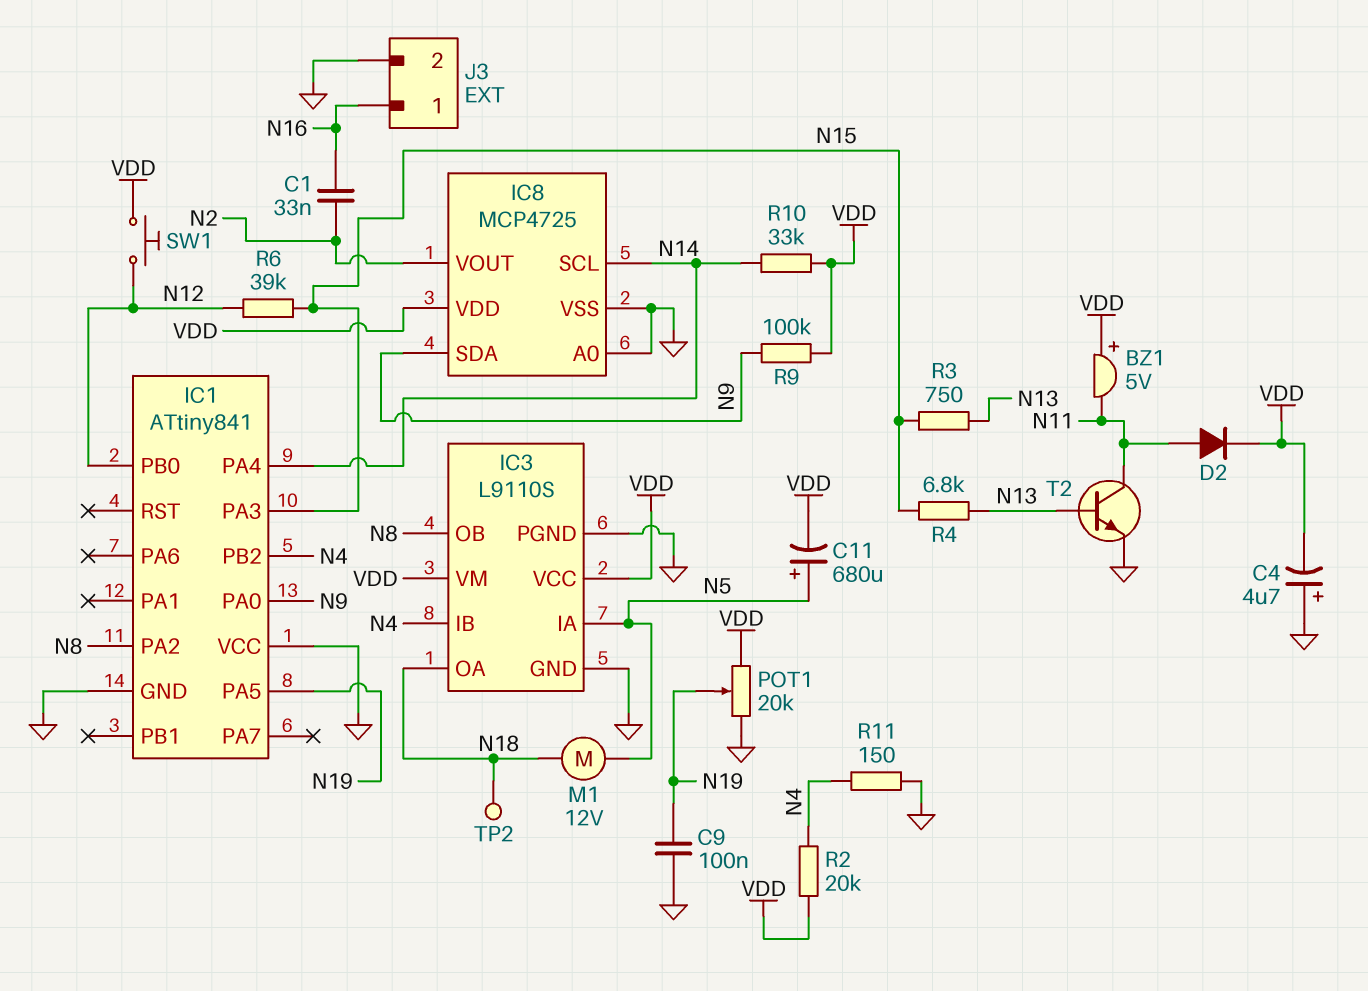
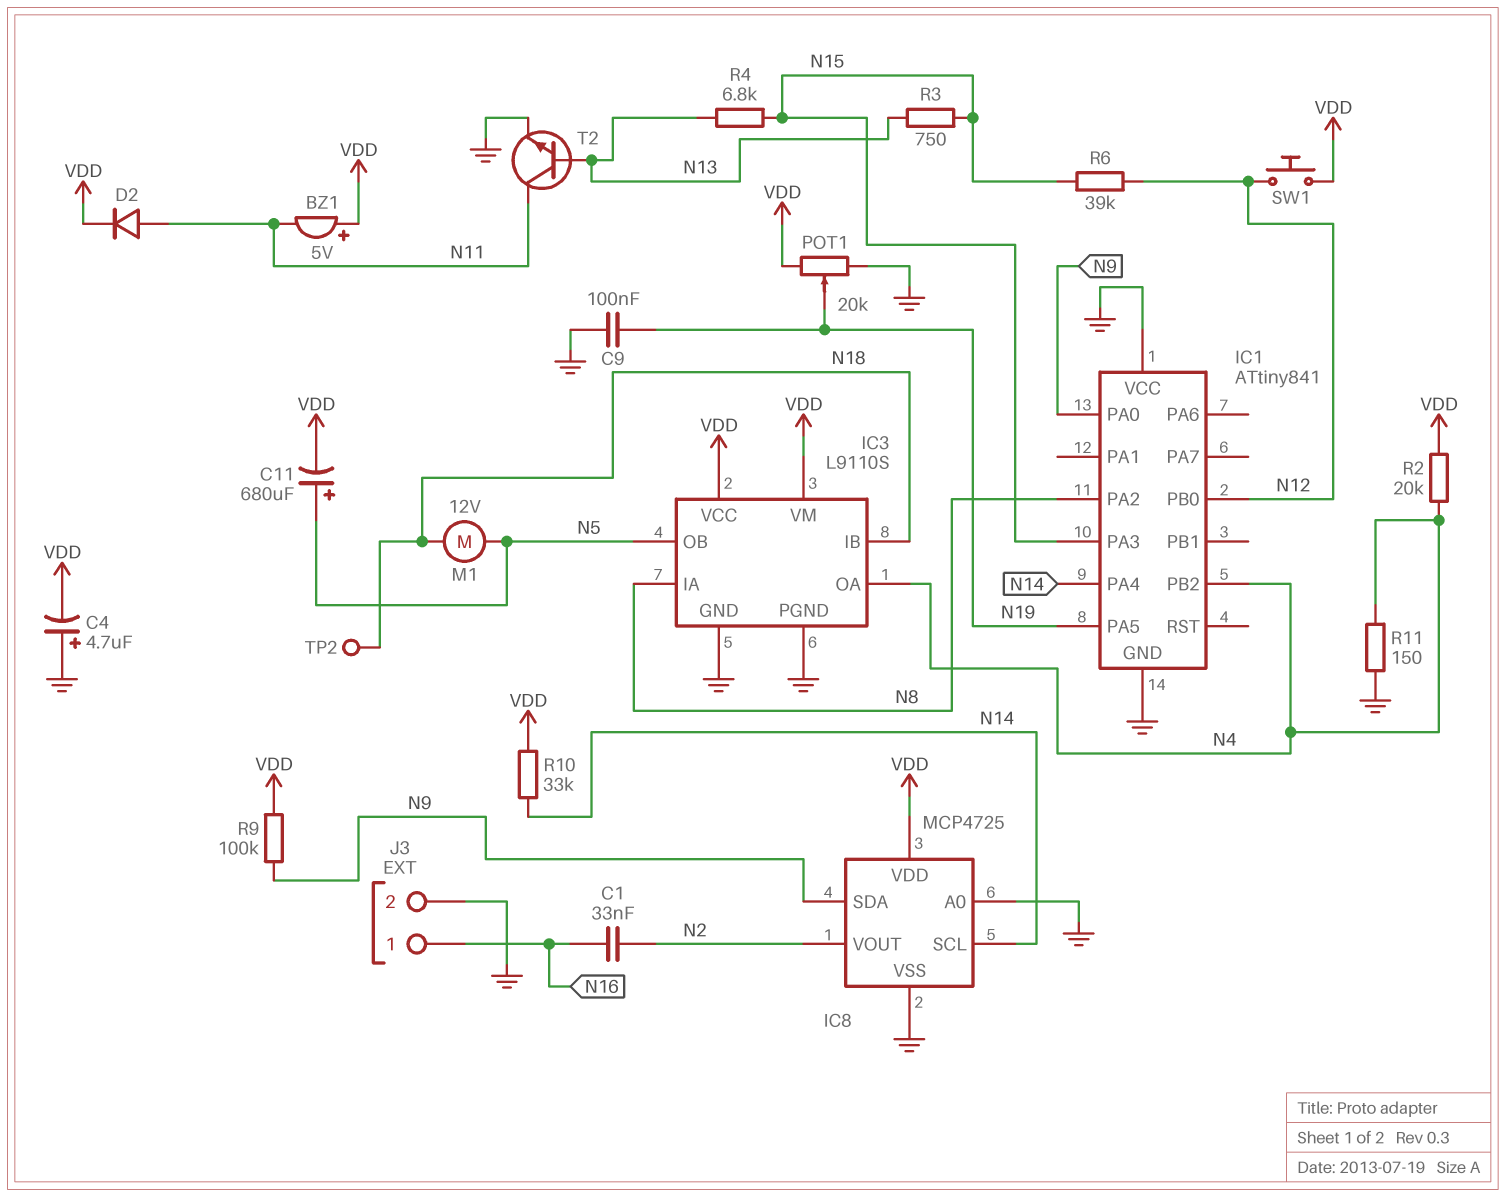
IC3 pin IA: N5 -> N8
IC3 pin IB: N4 -> N18
IC3 pin OA: N18 -> N4
IC3 pin OB: N8 -> N5

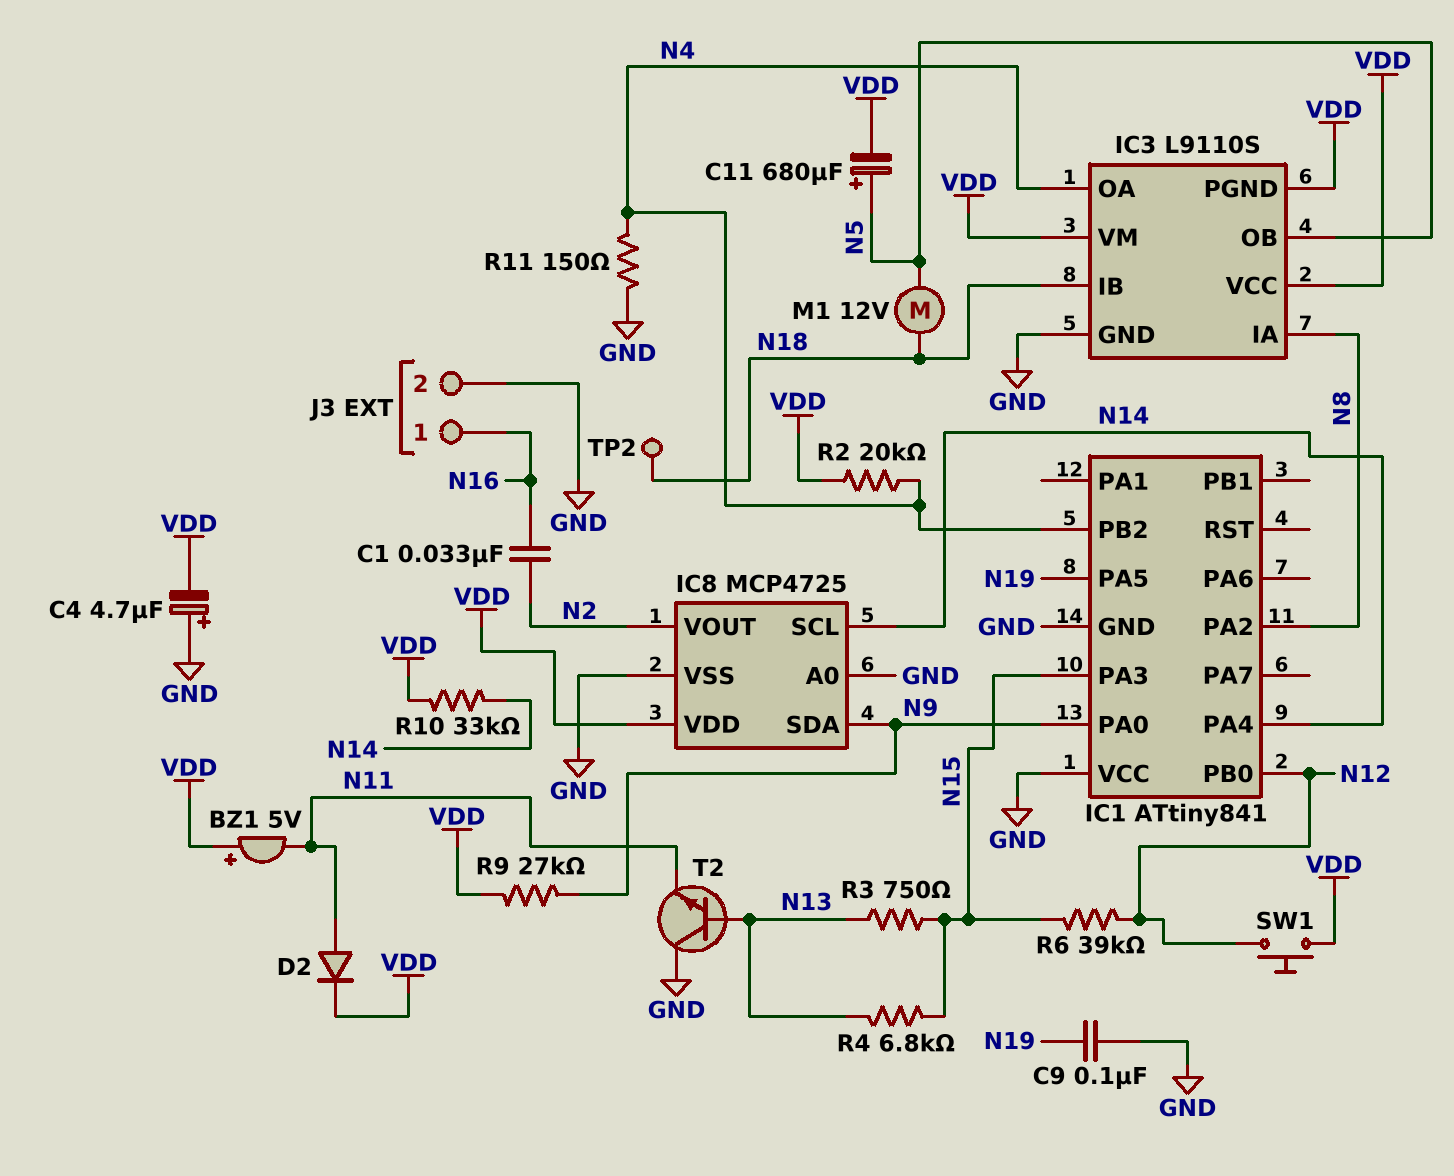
IC3 pin PGND: GND -> VDD
POT1: 20k (GND, VDD, wiper N19) -> none
R9: 100k (N9, VDD) -> 27k (N9, VDD)
T2: NPN (B N13, C N11, E GND) -> NPN (B N13, C GND, E N11)

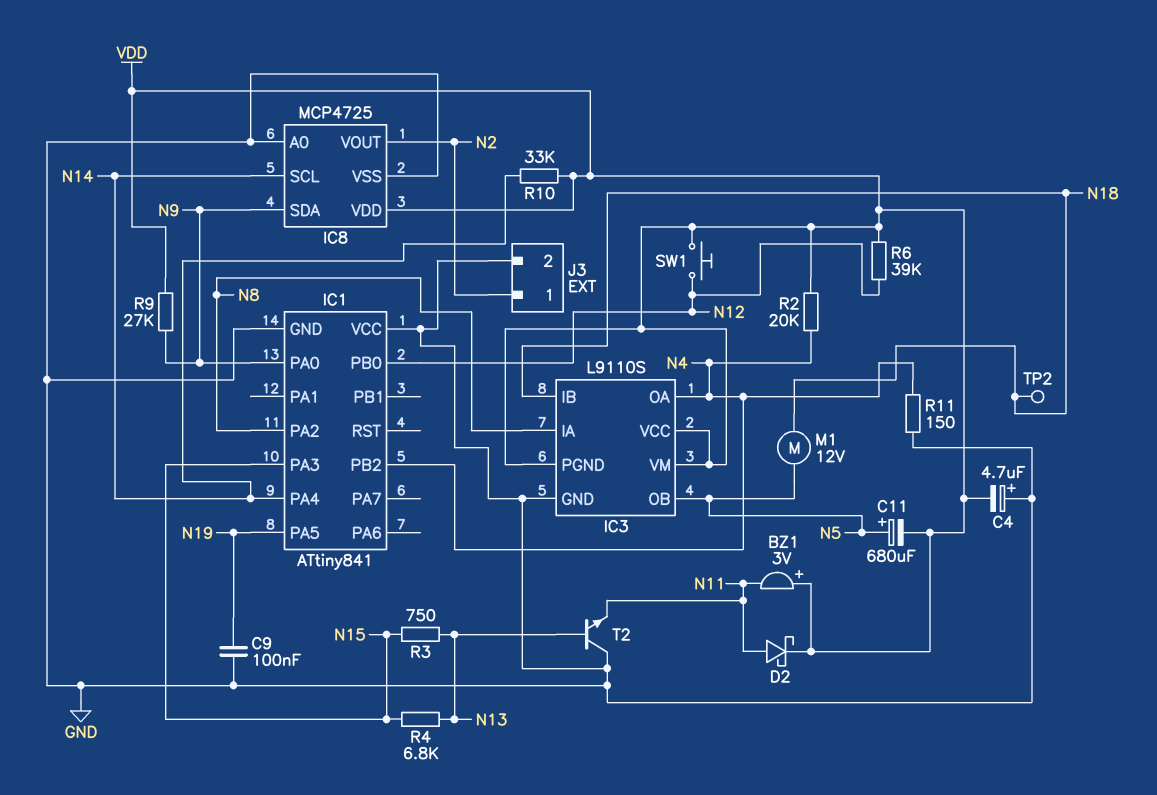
BZ1: buzzer 5V (plus VDD, minus N11) -> buzzer 3V (plus VDD, minus N11)
C1: 33nF (N2, N16) -> none
D2: diode (A N11, K VDD) -> schottky (A N11, K VDD)
J3 pin 1: N16 -> N2
R6: 39k (N12, N15) -> 39k (N12, VDD)

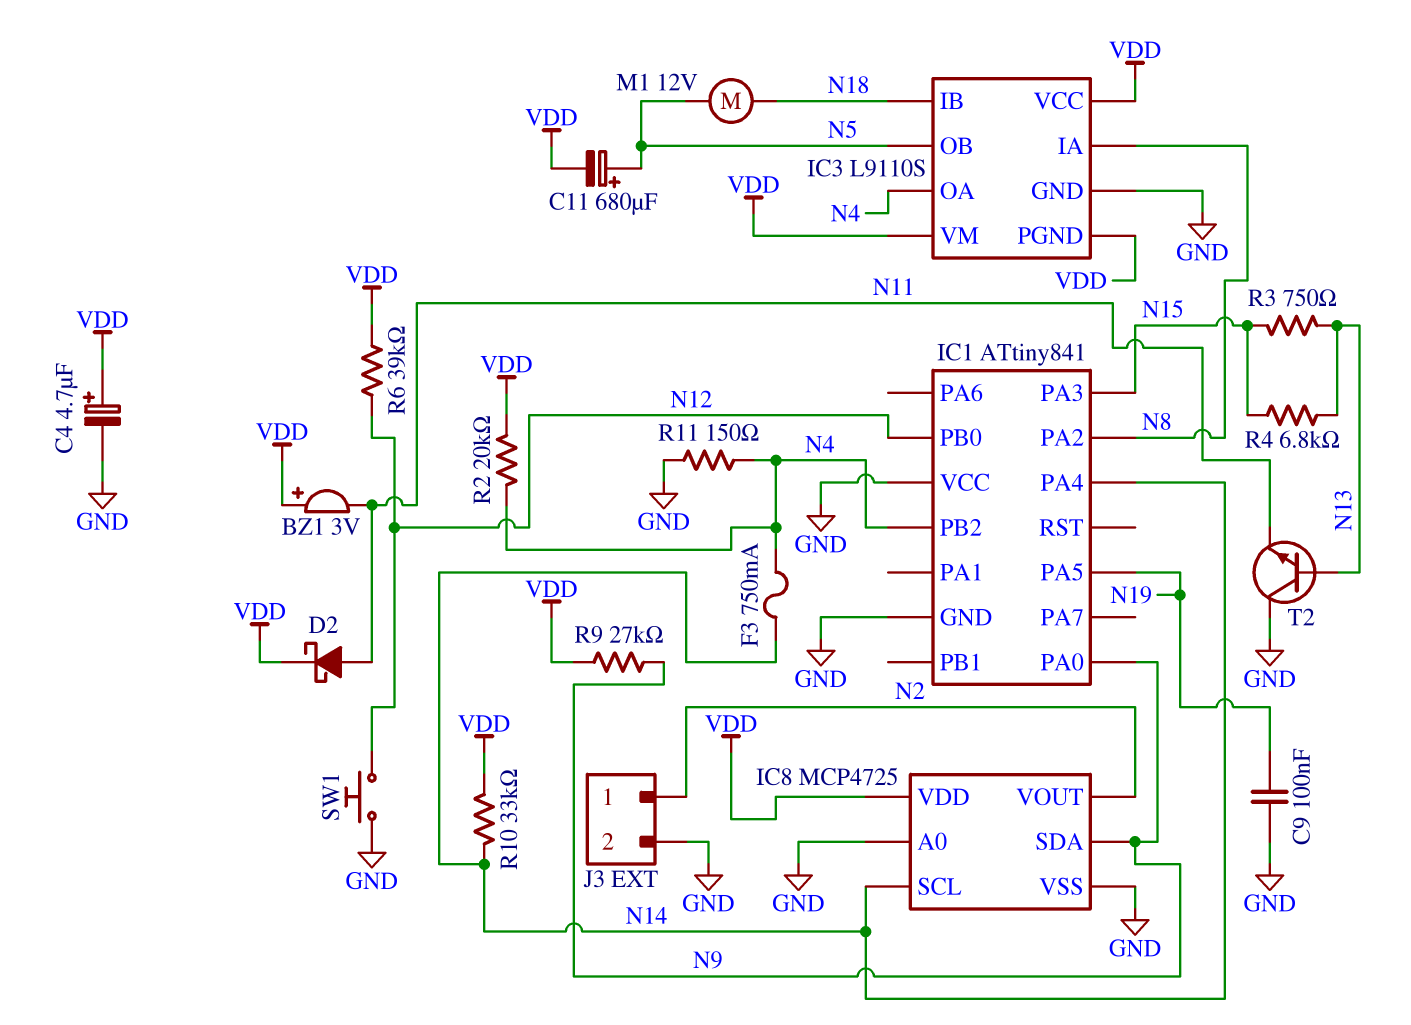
C4: 4.7uF (plus GND, minus VDD) -> 4.7uF (plus VDD, minus GND)
F3: none -> 750mA (N4, N14)
SW1: button (N12, VDD) -> button (GND, N12)
TP2: test point (N18) -> none

